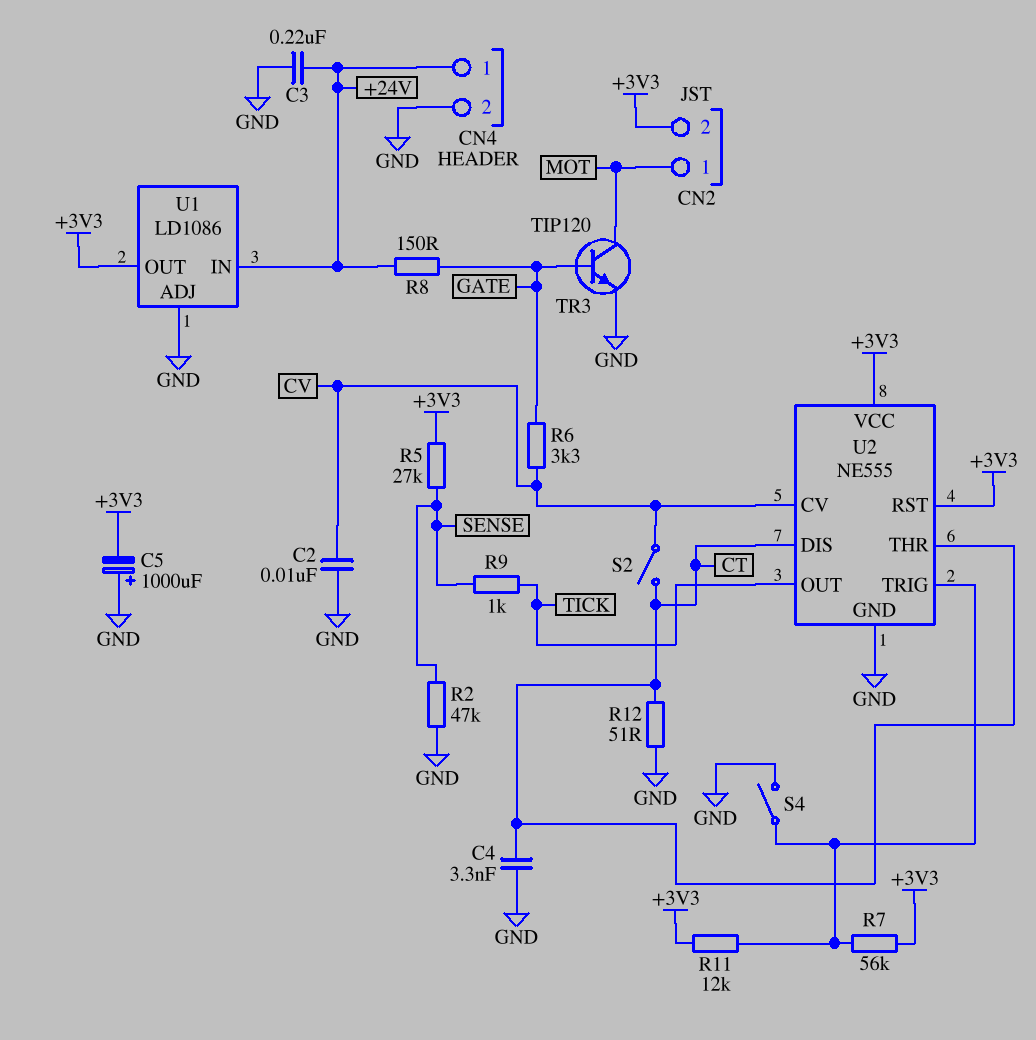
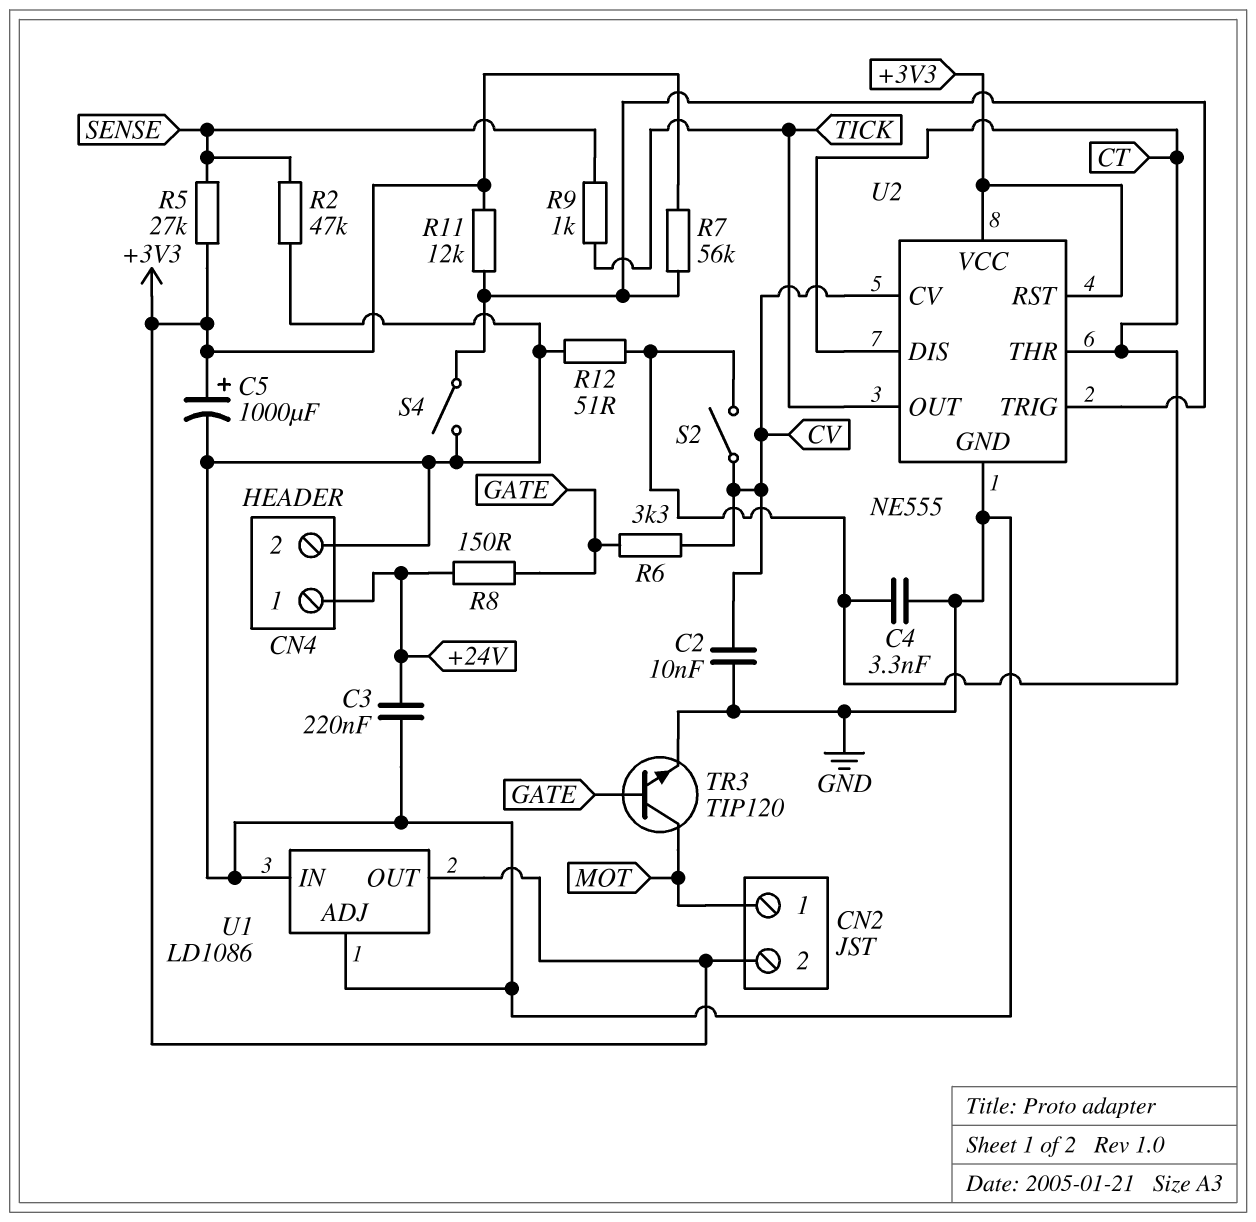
C5: 1000uF (plus GND, minus +3V3) -> 1000uF (plus +3V3, minus GND)
U1 pin IN: +24V -> GND

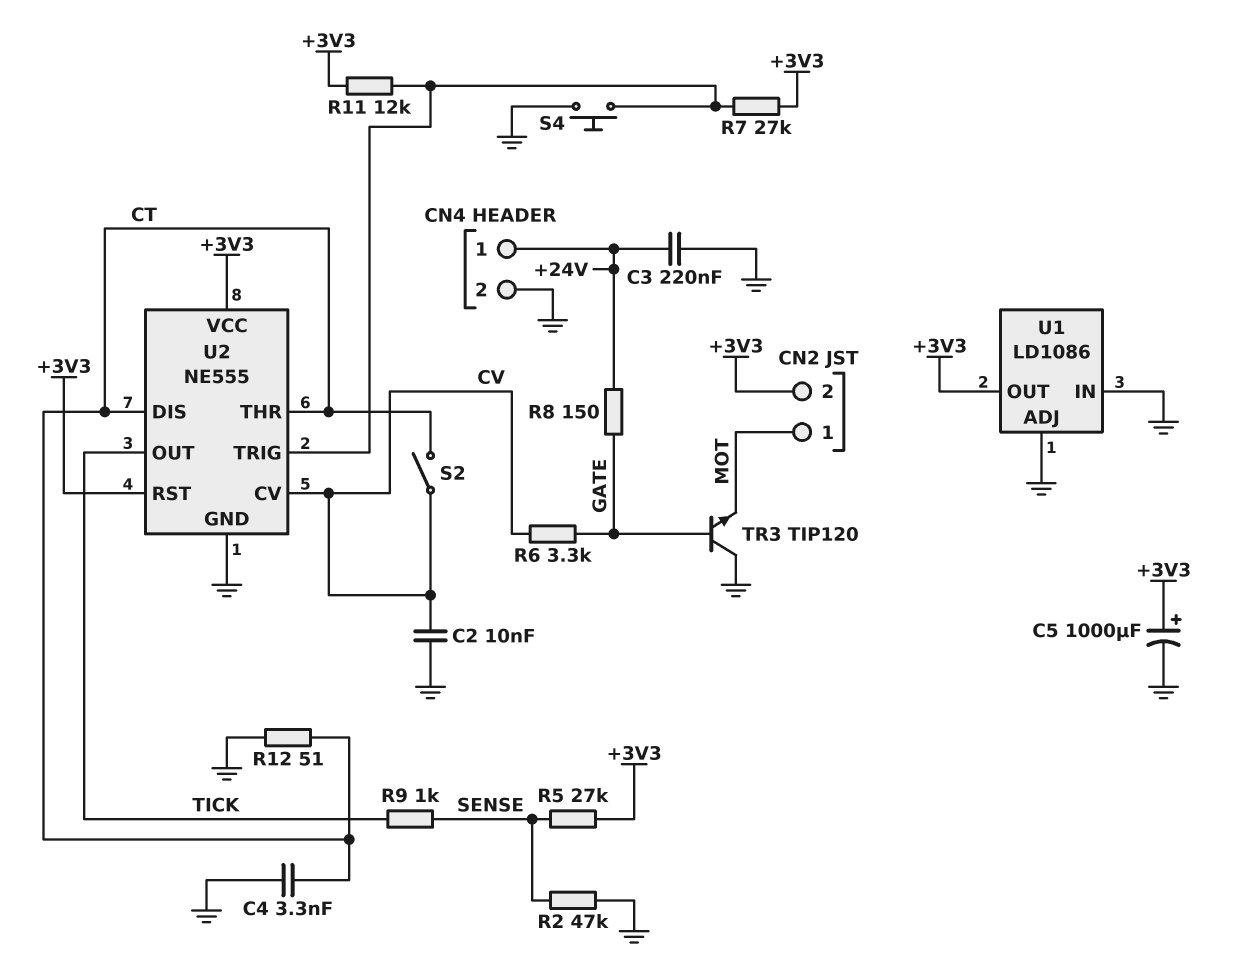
R7: 56k (+3V3, U2/TRIG) -> 27k (+3V3, U2/TRIG)
S4: switch (GND, U2/TRIG) -> button (GND, U2/TRIG)
TR3: NPN TIP120 (B GATE, C MOT, E GND) -> NPN TIP120 (B GATE, C GND, E MOT)

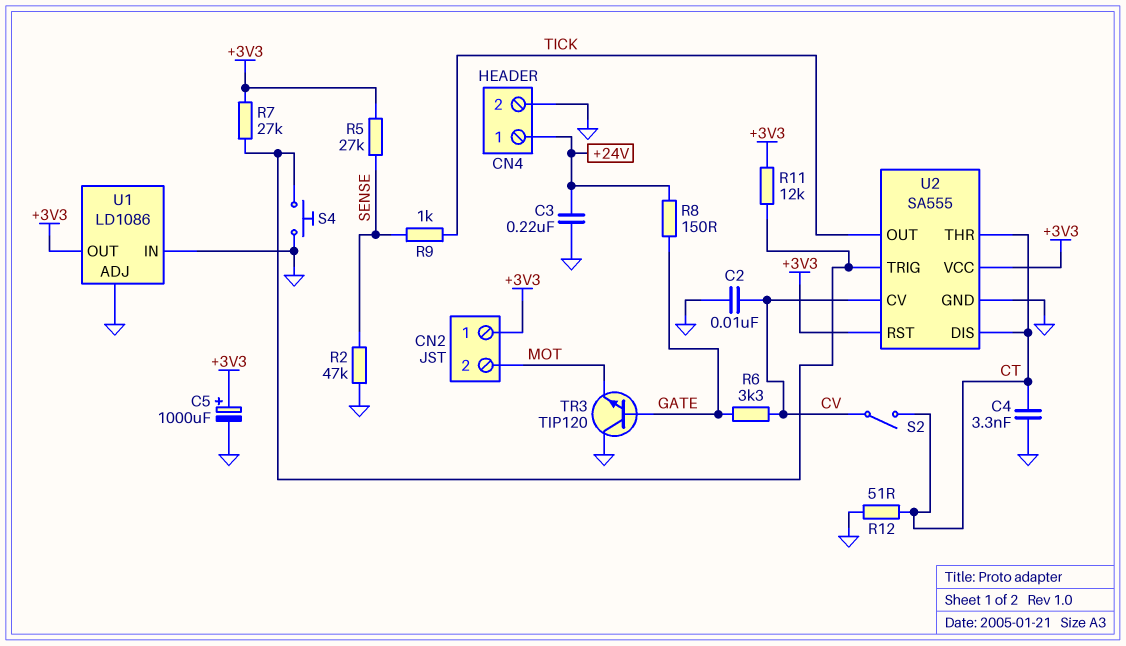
CN2 pin 1: MOT -> +3V3
CN2 pin 2: +3V3 -> MOT
U2: NE555 -> SA555

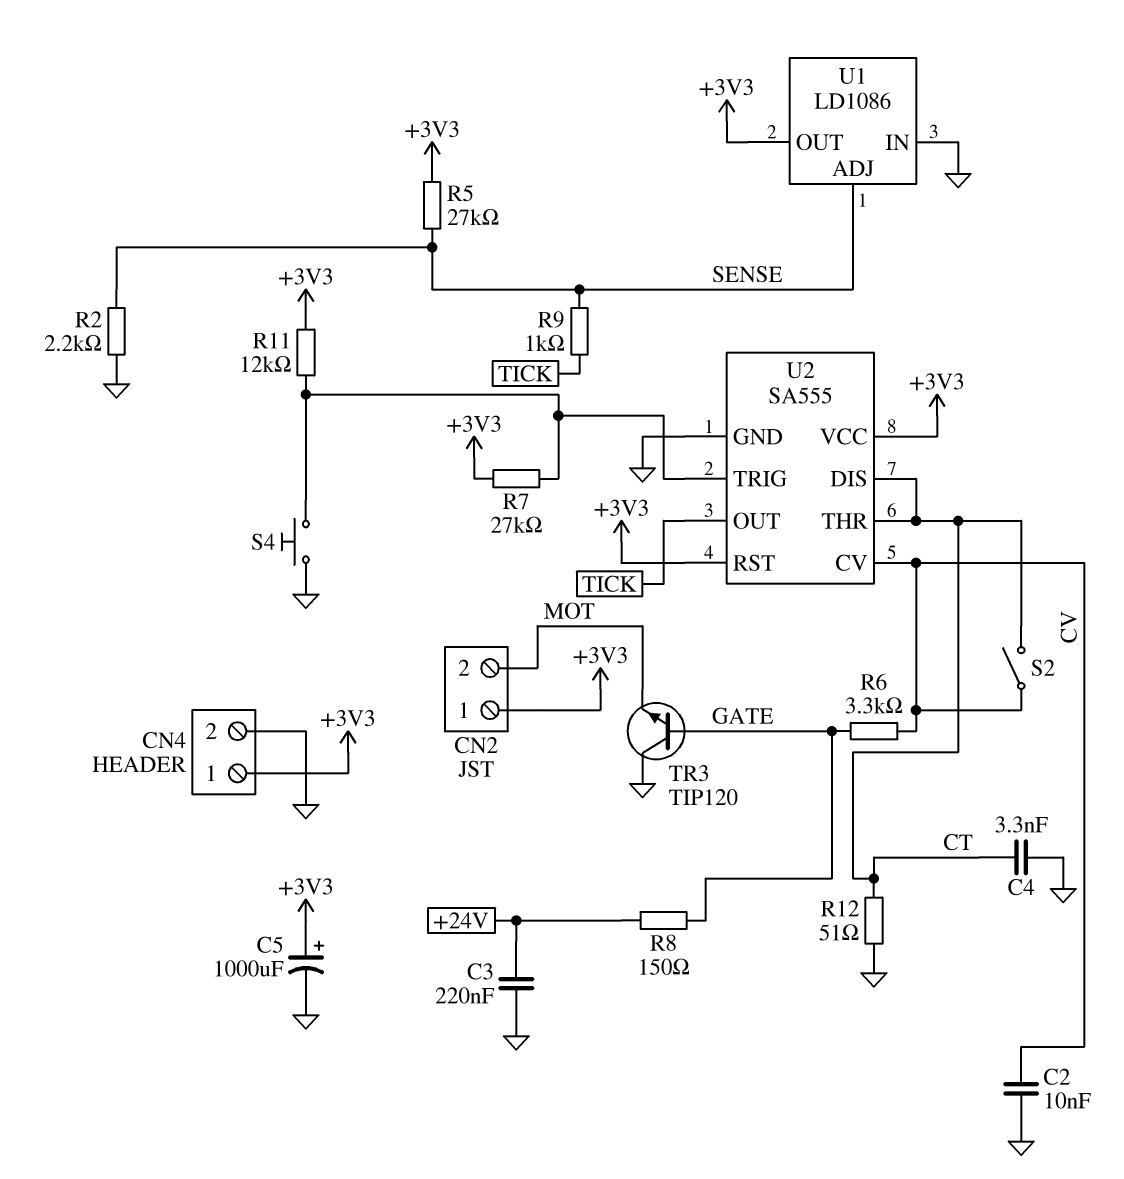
CN4 pin 1: +24V -> +3V3
R2: 47k (GND, SENSE) -> 2.2k (GND, SENSE)
U1 pin ADJ: GND -> SENSE

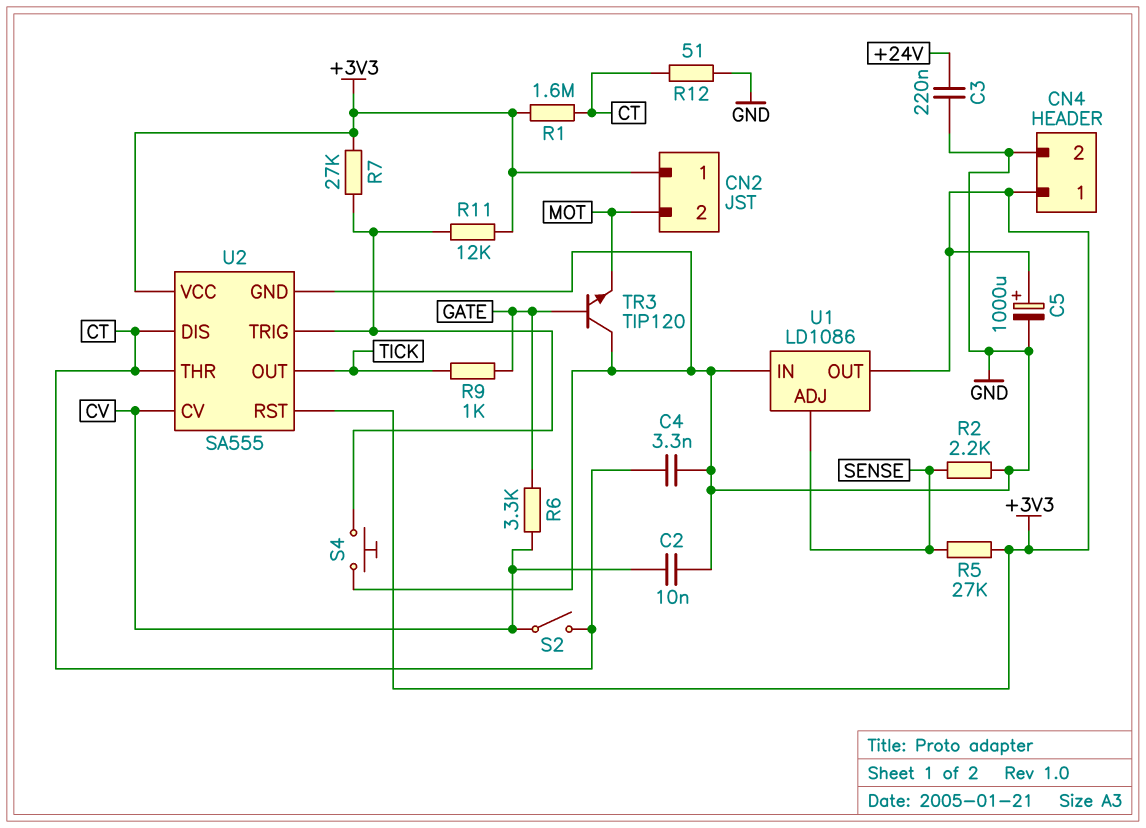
R1: none -> 1.6M (+3V3, CT)
R8: 150 (+24V, GATE) -> none
R9: 1k (SENSE, TICK) -> 1k (GATE, TICK)

